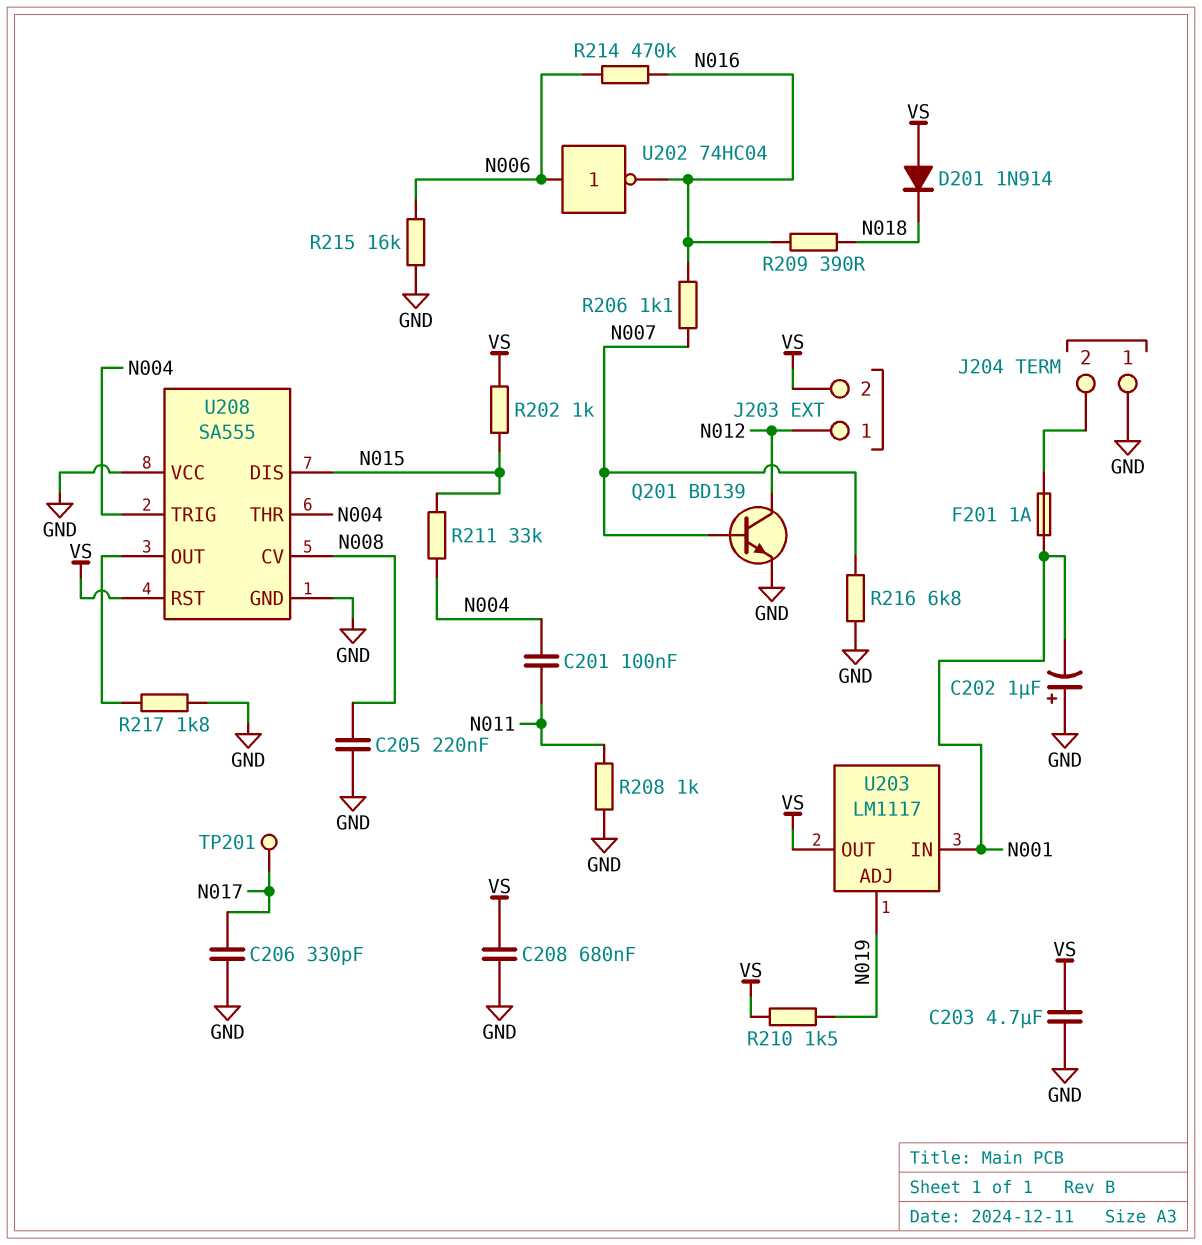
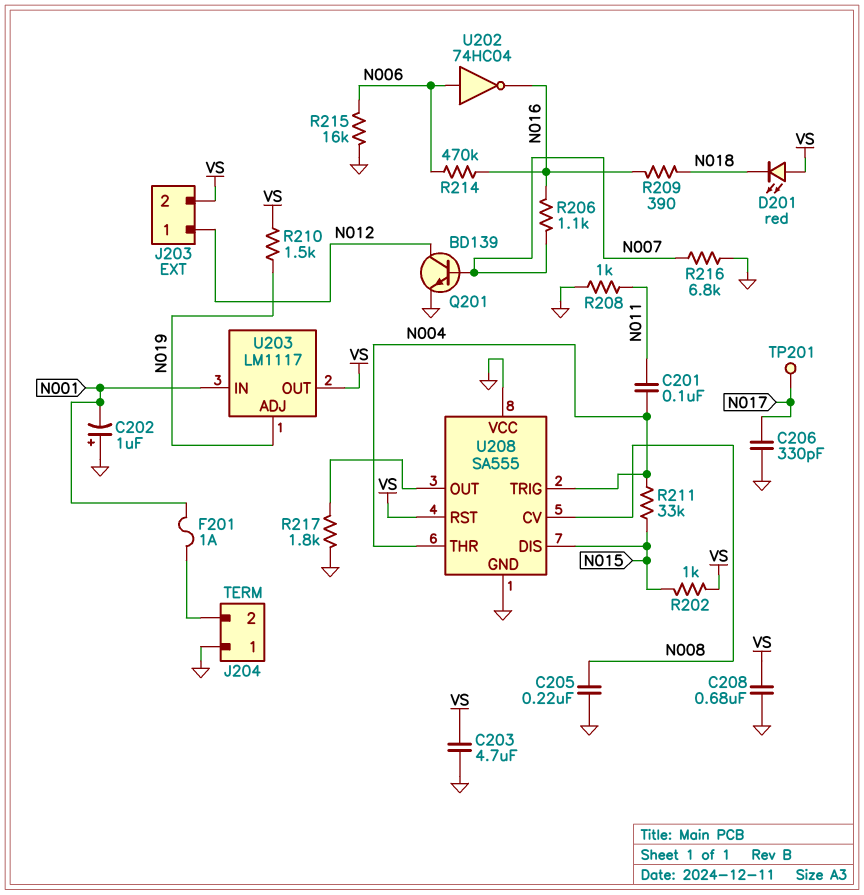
D201: diode 1N914 (A VS, K N018) -> LED red (A VS, K N018)

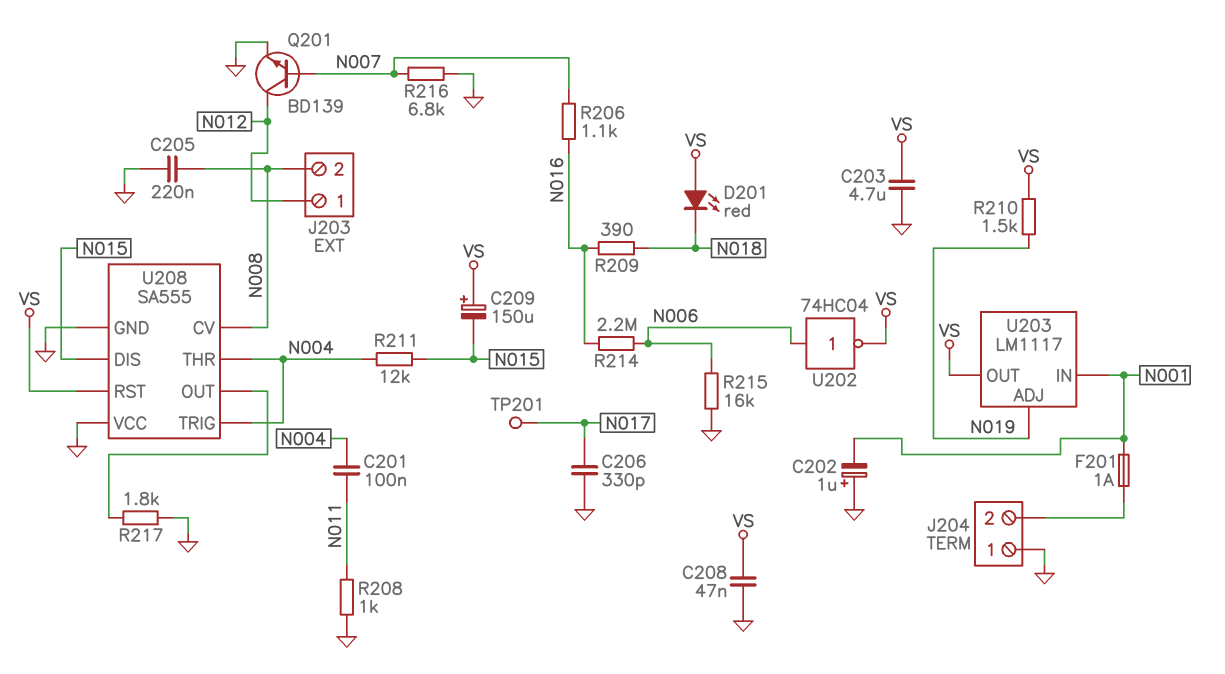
C208: 680nF (GND, VS) -> 47nF (GND, VS)
C209: none -> 150uF (plus VS, minus N015)
J203 pin 2: VS -> N008
R202: 1k (N015, VS) -> none
R211: 33k (N004, N015) -> 12k (N004, N015)
R214: 470k (N006, N016) -> 2.2M (N006, N016)
U202: NOT 74HC04 (in N006, out N016) -> NOT 74HC04 (in N006, out VS)

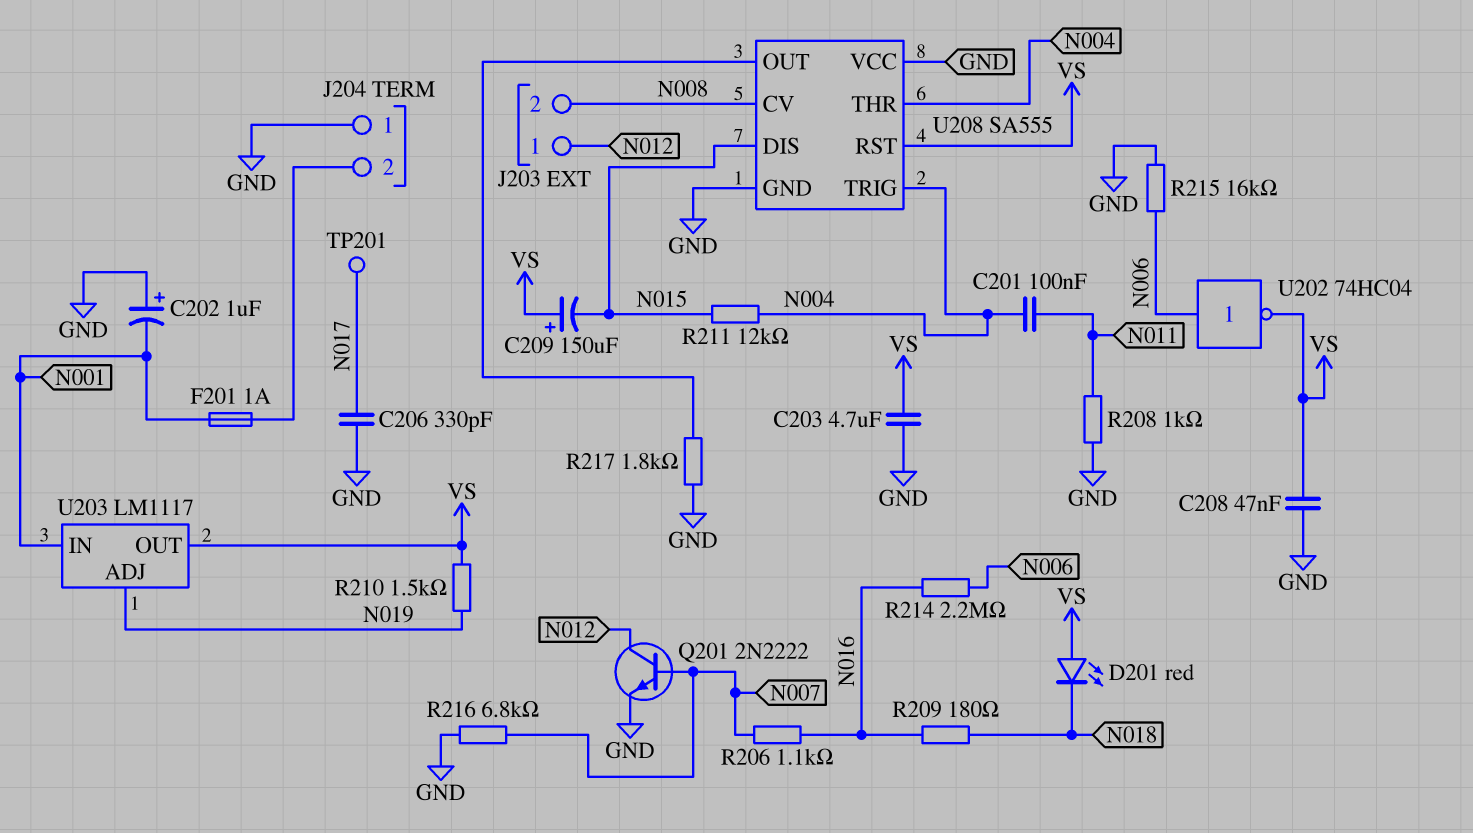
C205: 220nF (GND, N008) -> none
Q201: NPN BD139 (B N007, C N012, E GND) -> NPN 2N2222 (B N007, C N012, E GND)
R209: 390 (N016, N018) -> 180 (N016, N018)

